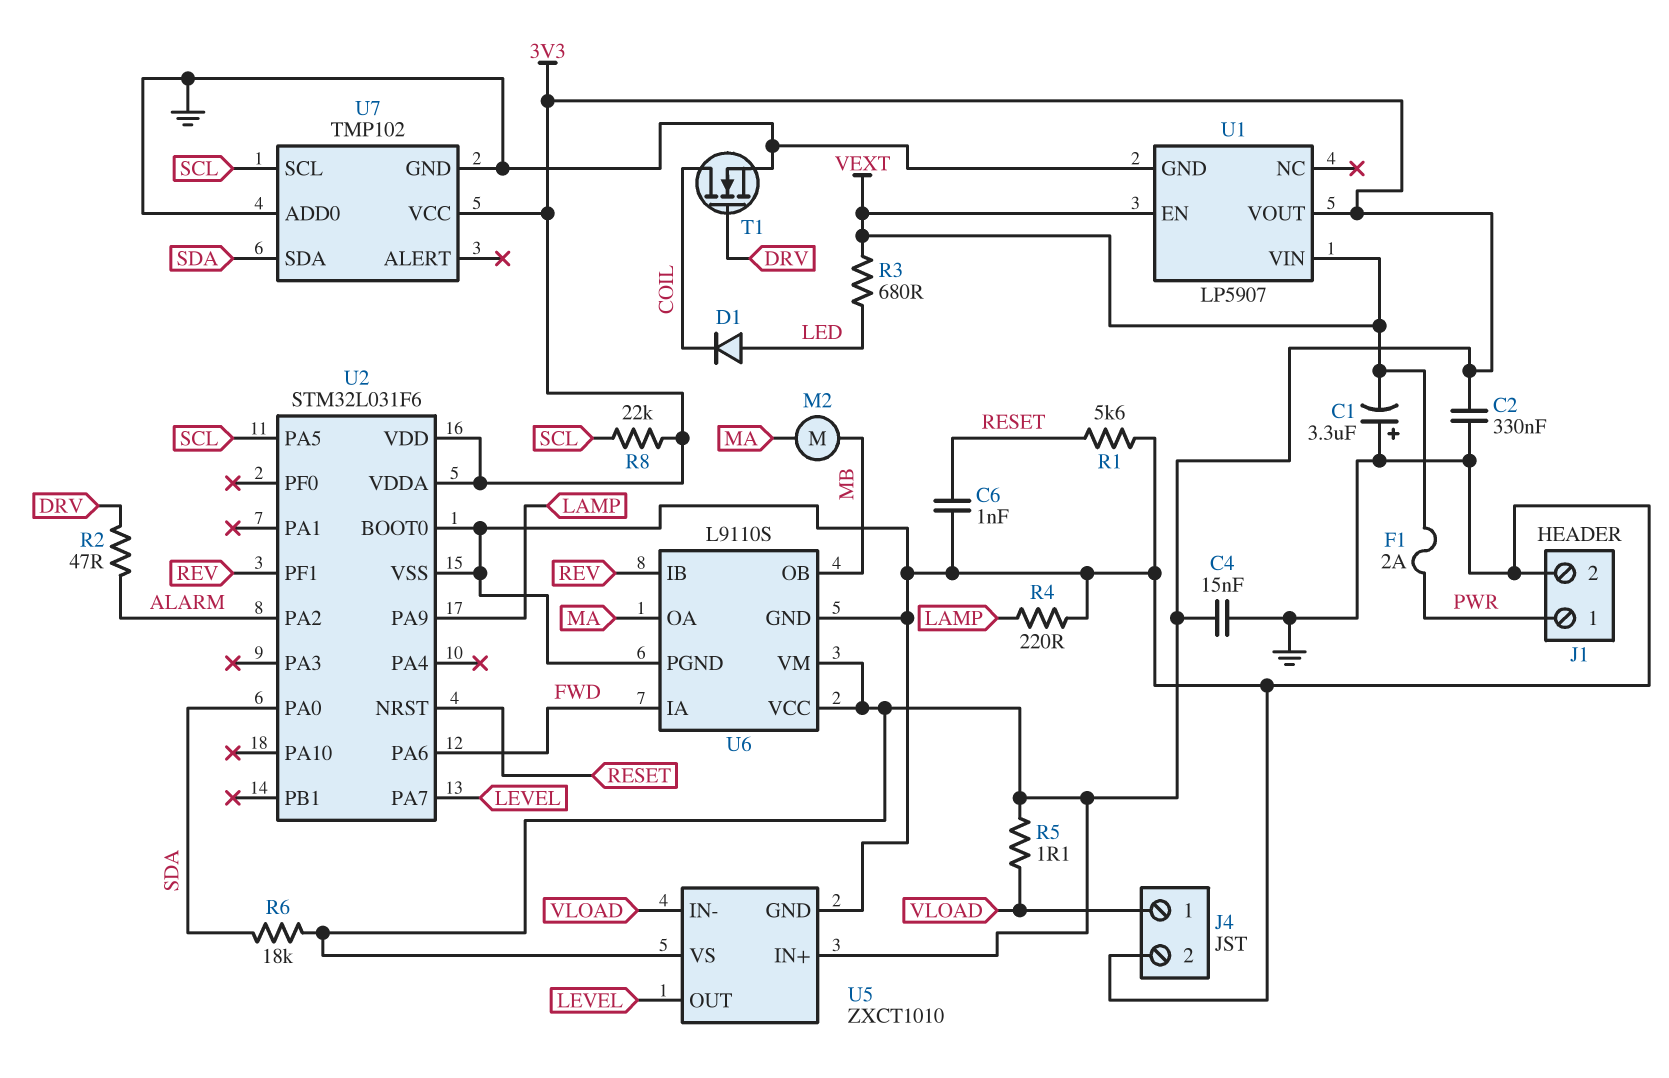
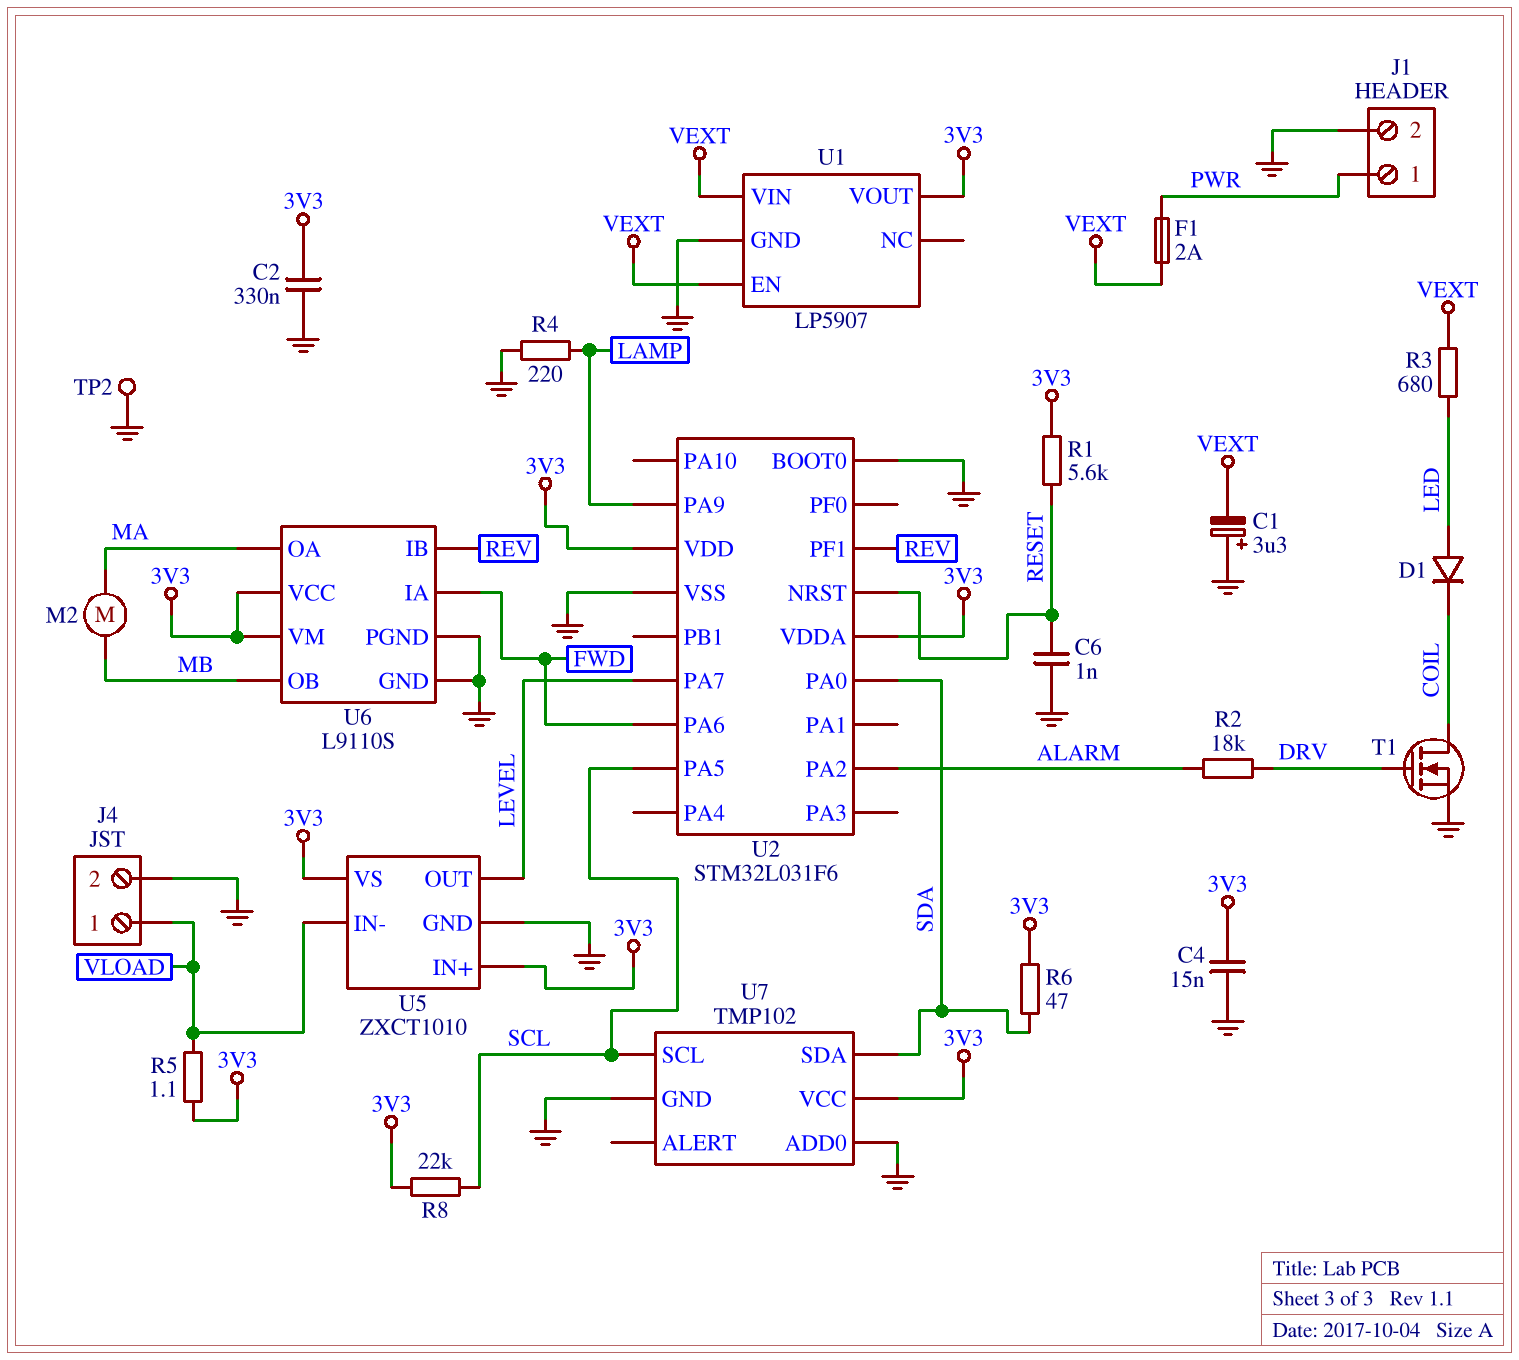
R1: 5.6k (GND, RESET) -> 5.6k (3V3, RESET)
R2: 47 (ALARM, DRV) -> 18k (ALARM, DRV)
R6: 18k (3V3, SDA) -> 47 (3V3, SDA)
TP2: none -> test point (GND)

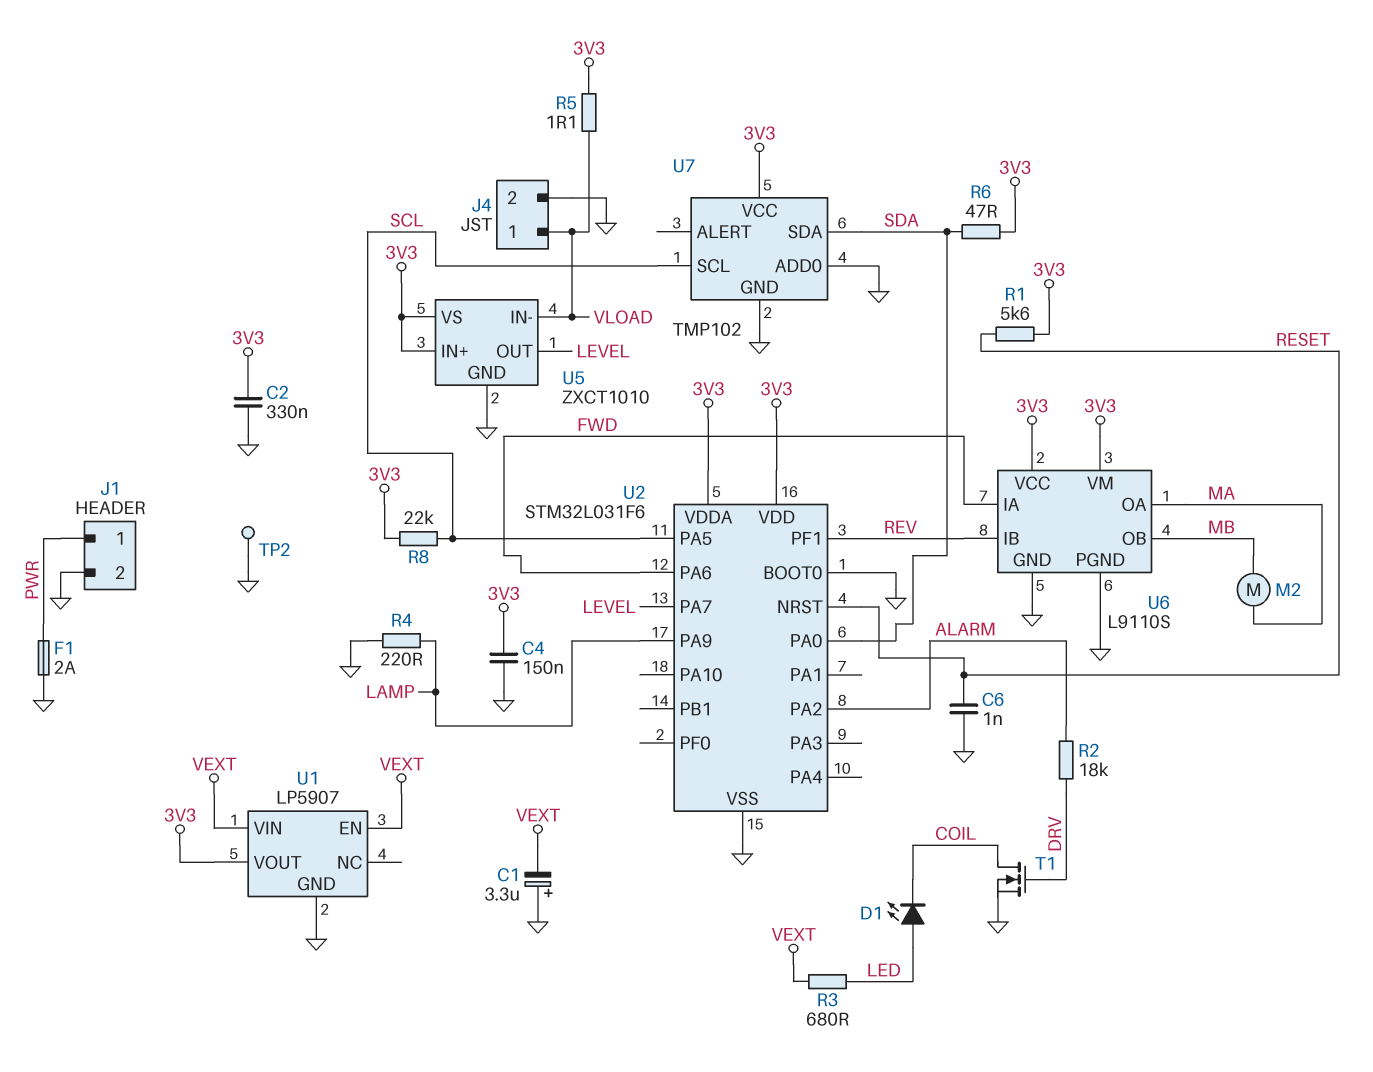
C4: 15nF (3V3, GND) -> 150nF (3V3, GND)
D1: diode (A LED, K COIL) -> LED (A LED, K COIL)
F1: 2A (PWR, VEXT) -> 2A (GND, PWR)

